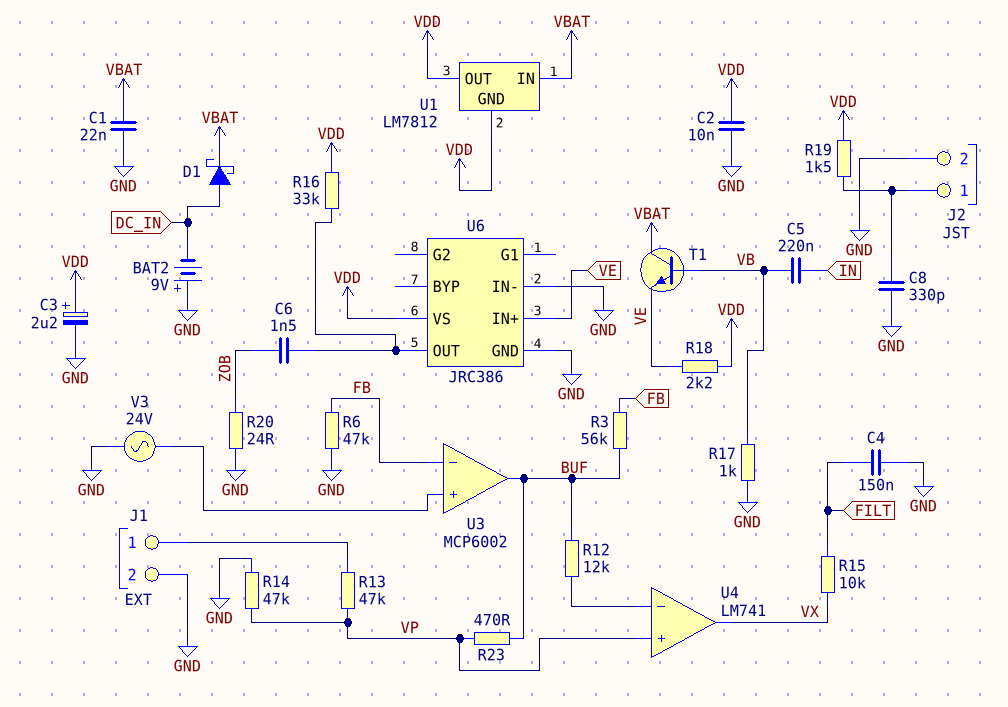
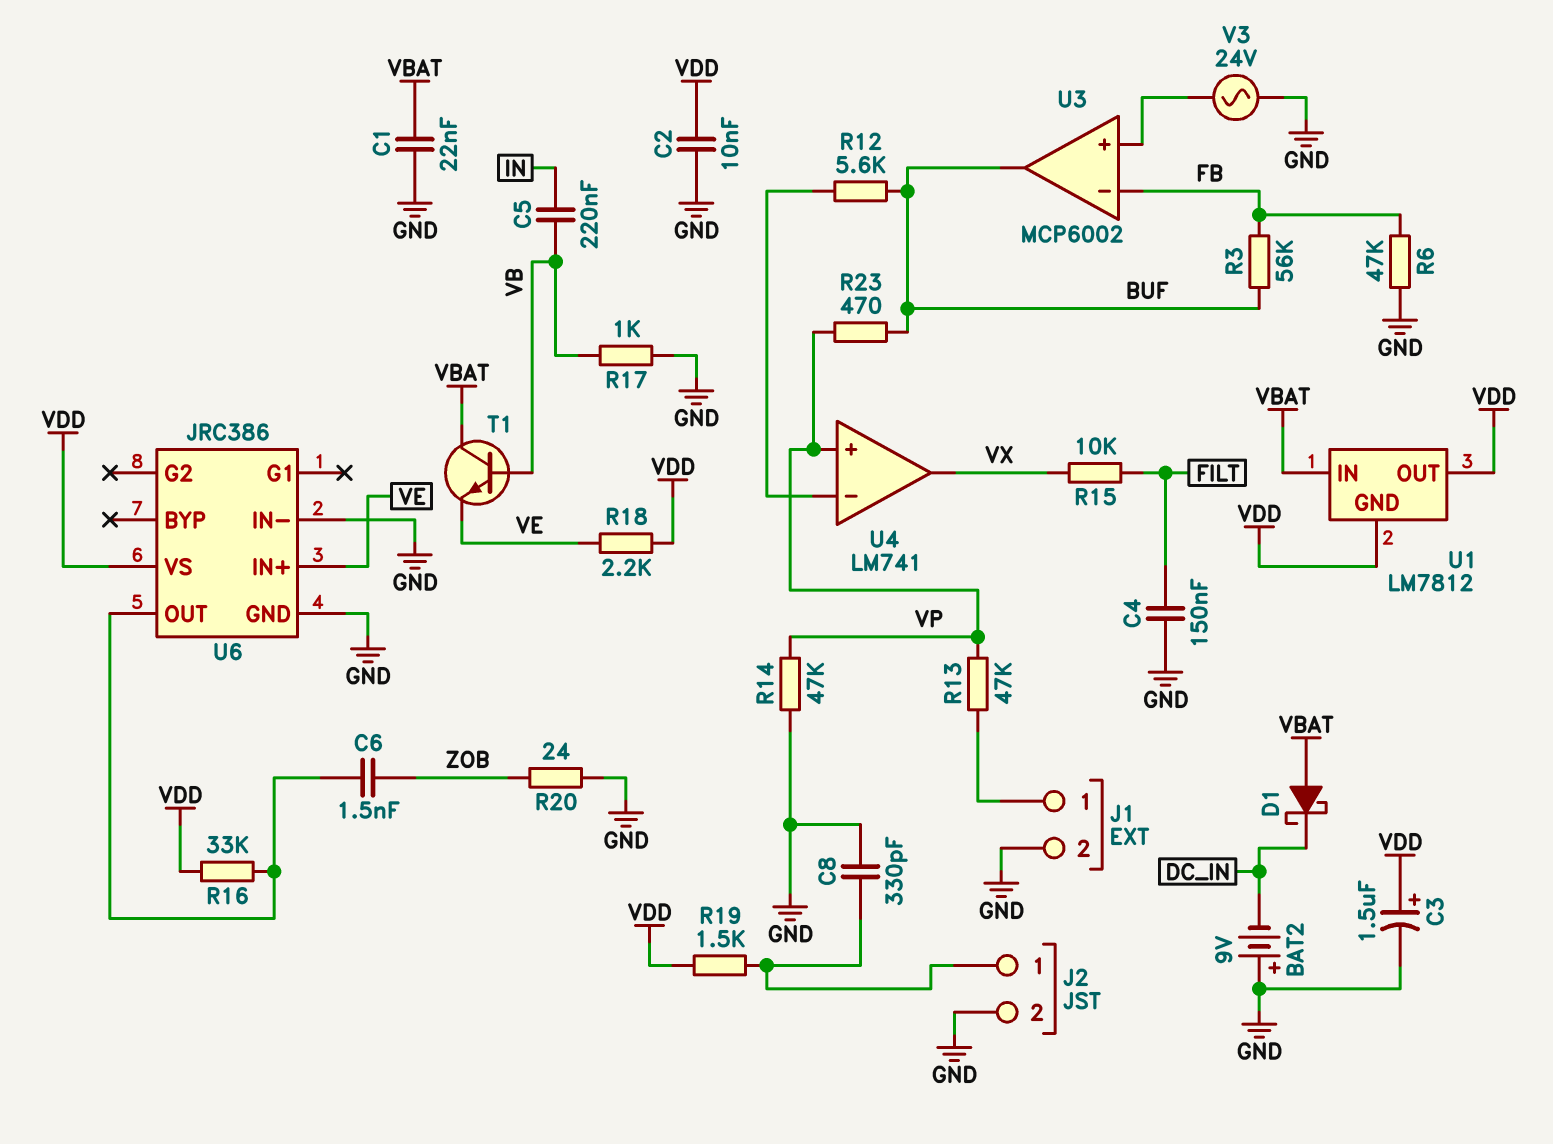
C3: 2.2uF (plus VDD, minus GND) -> 1.5uF (plus VDD, minus GND)
D1: schottky (A DC_IN, K VBAT) -> schottky (A VBAT, K DC_IN)
R12: 12k (BUF, U4/in-) -> 5.6k (BUF, U4/in-)

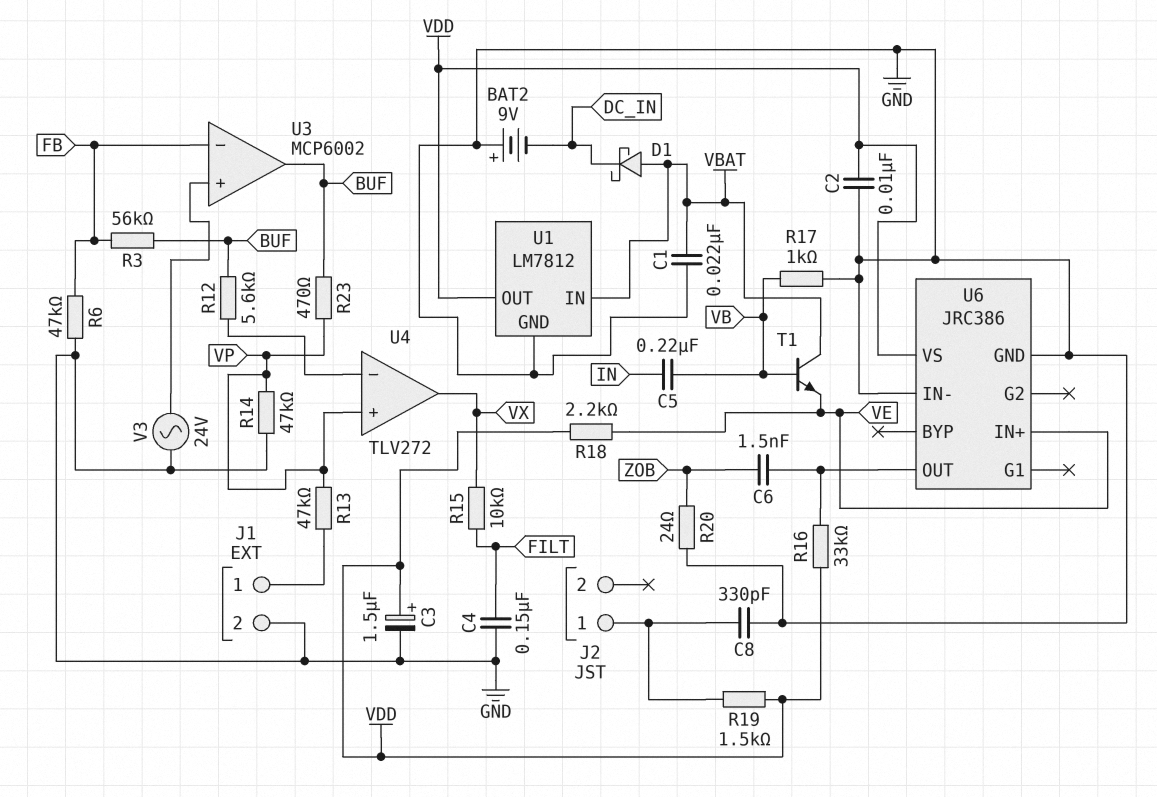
J2 pin 2: GND -> none
U1 pin GND: VDD -> GND
U4: LM741 -> TLV272

